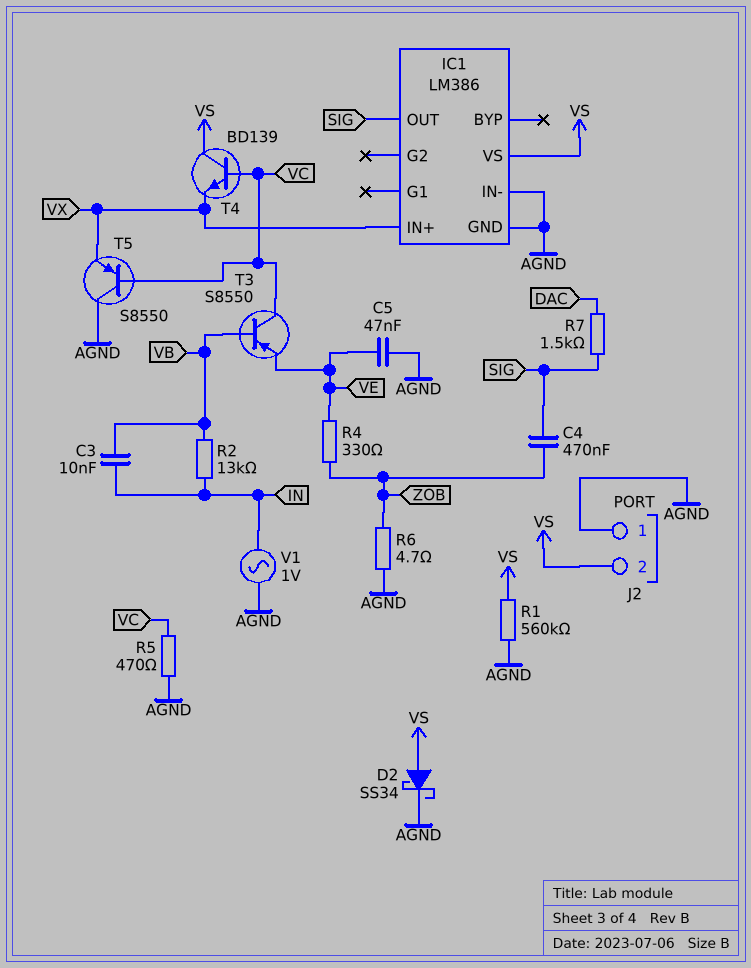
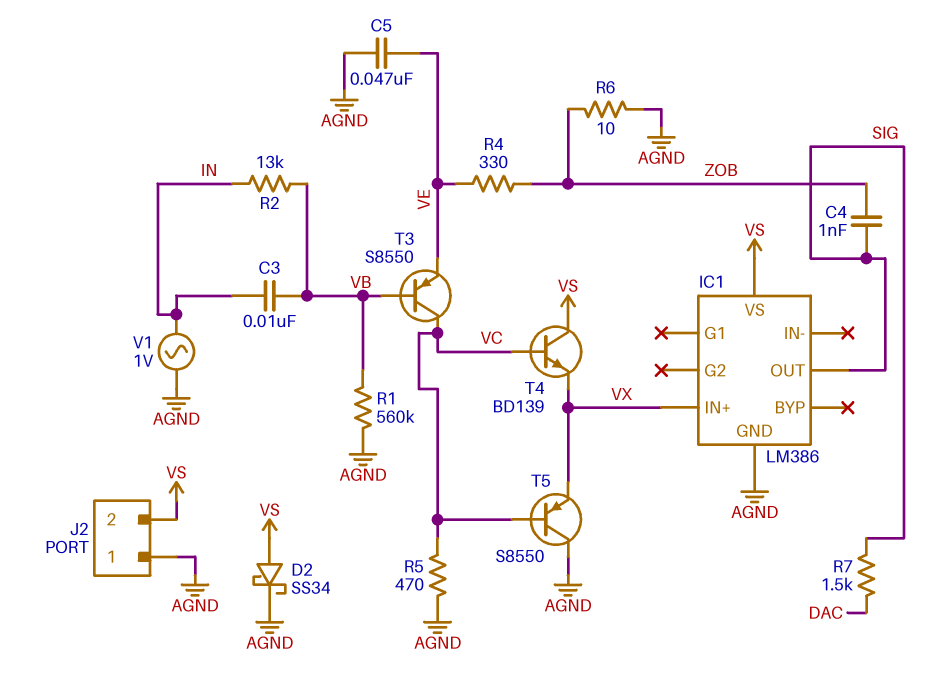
C4: 470nF (SIG, ZOB) -> 1nF (SIG, ZOB)
IC1 pin IN-: AGND -> none
R1: 560k (AGND, VS) -> 560k (AGND, VB)
R6: 4.7 (AGND, ZOB) -> 10 (AGND, ZOB)

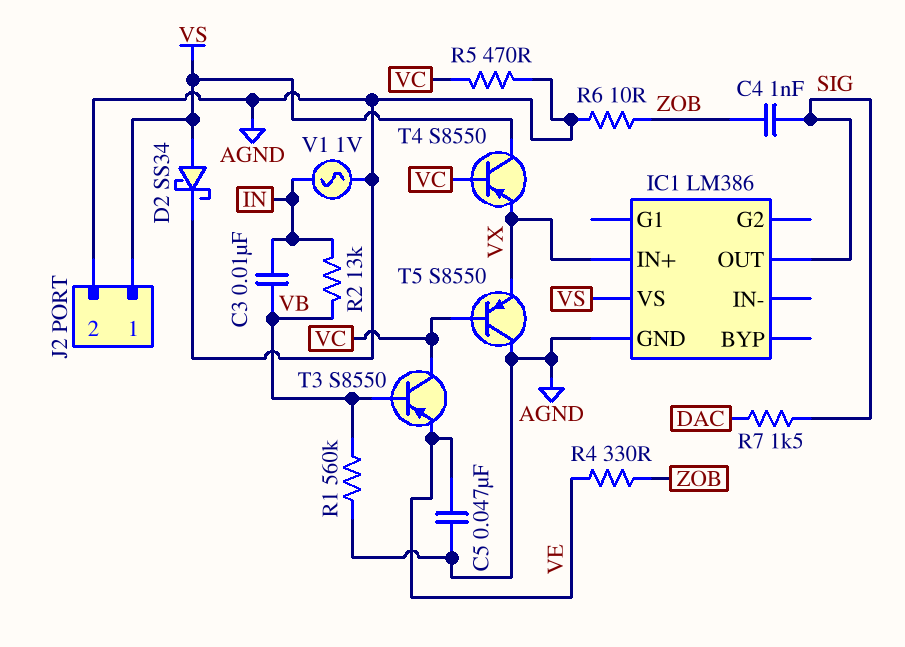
J2 pin 1: AGND -> VS
J2 pin 2: VS -> AGND
T4: NPN BD139 (B VC, C VS, E VX) -> PNP S8550 (B VC, C VS, E VX)

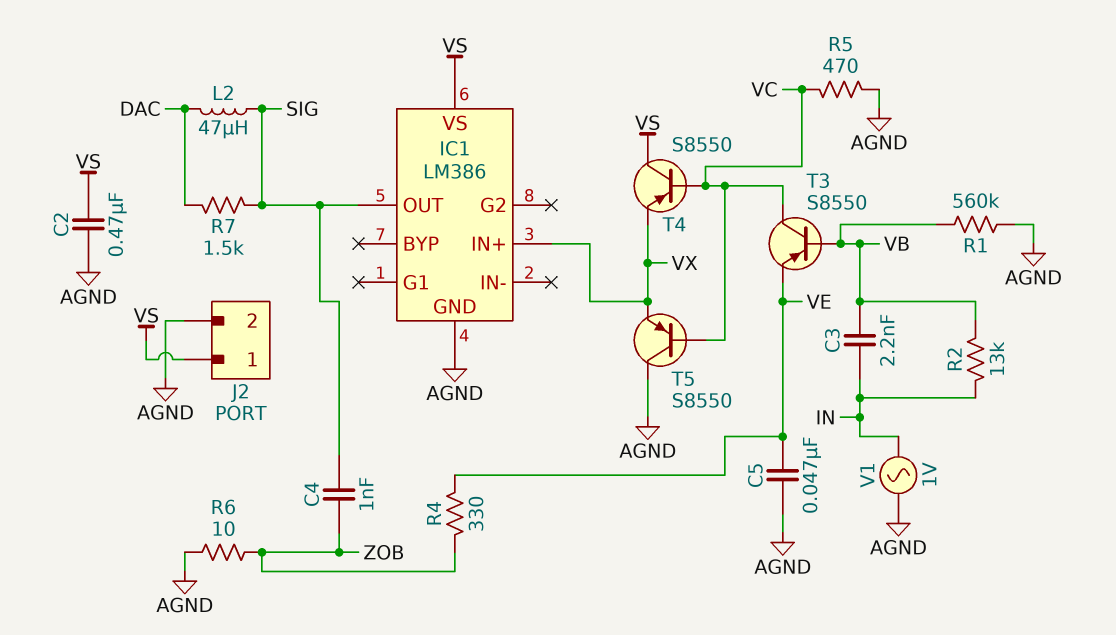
C2: none -> 470nF (AGND, VS)
C3: 10nF (IN, VB) -> 2.2nF (IN, VB)
D2: schottky SS34 (A VS, K AGND) -> none
L2: none -> 47uH (DAC, SIG)

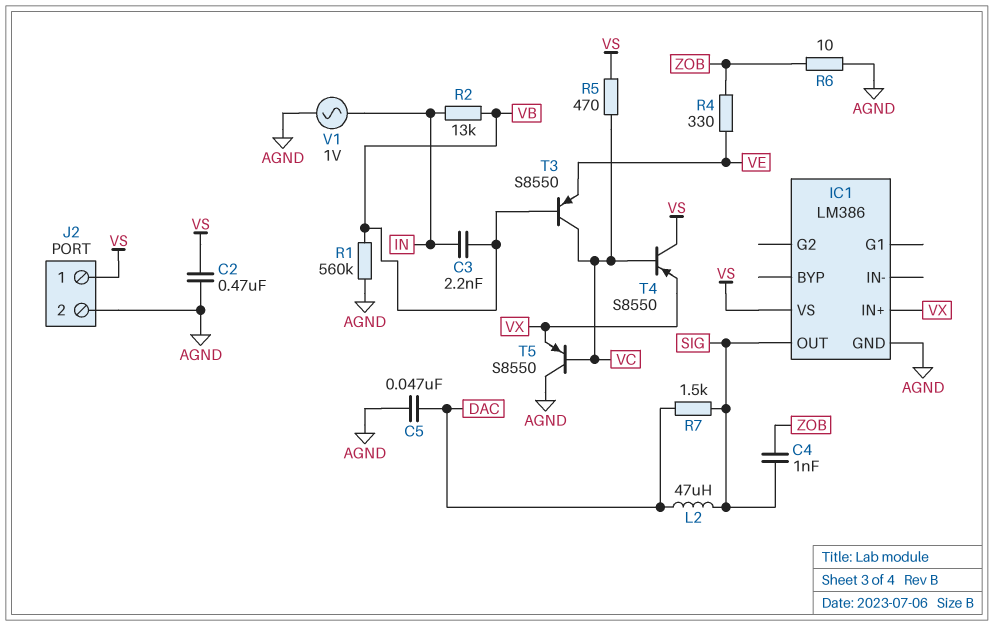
C5: 47nF (AGND, VE) -> 47nF (AGND, DAC)
R5: 470 (AGND, VC) -> 470 (VC, VS)

